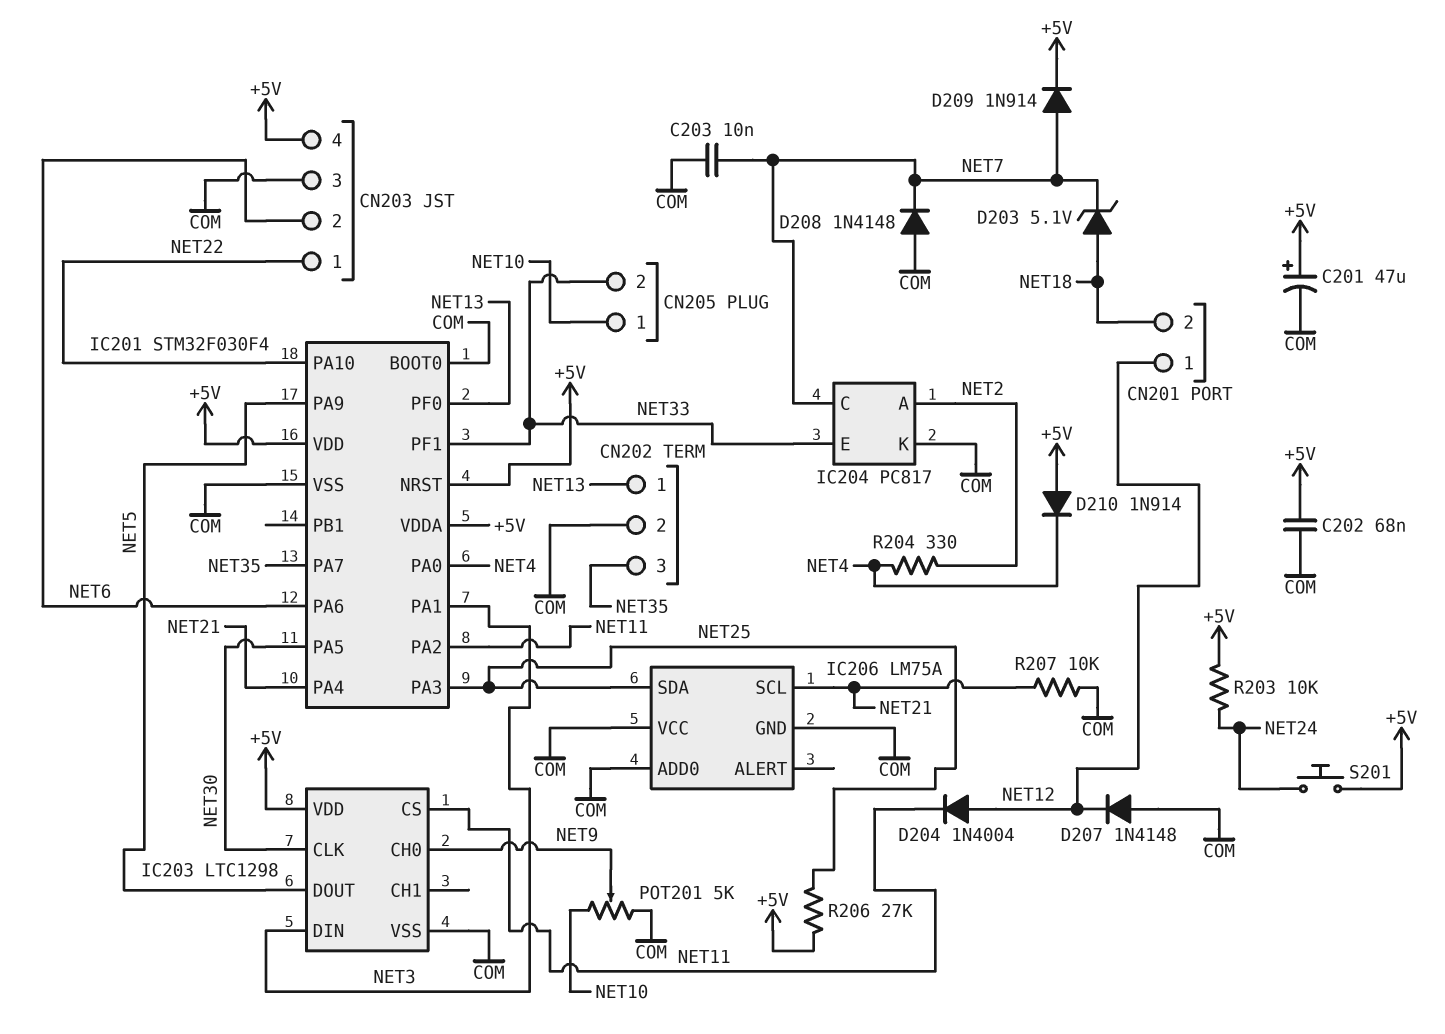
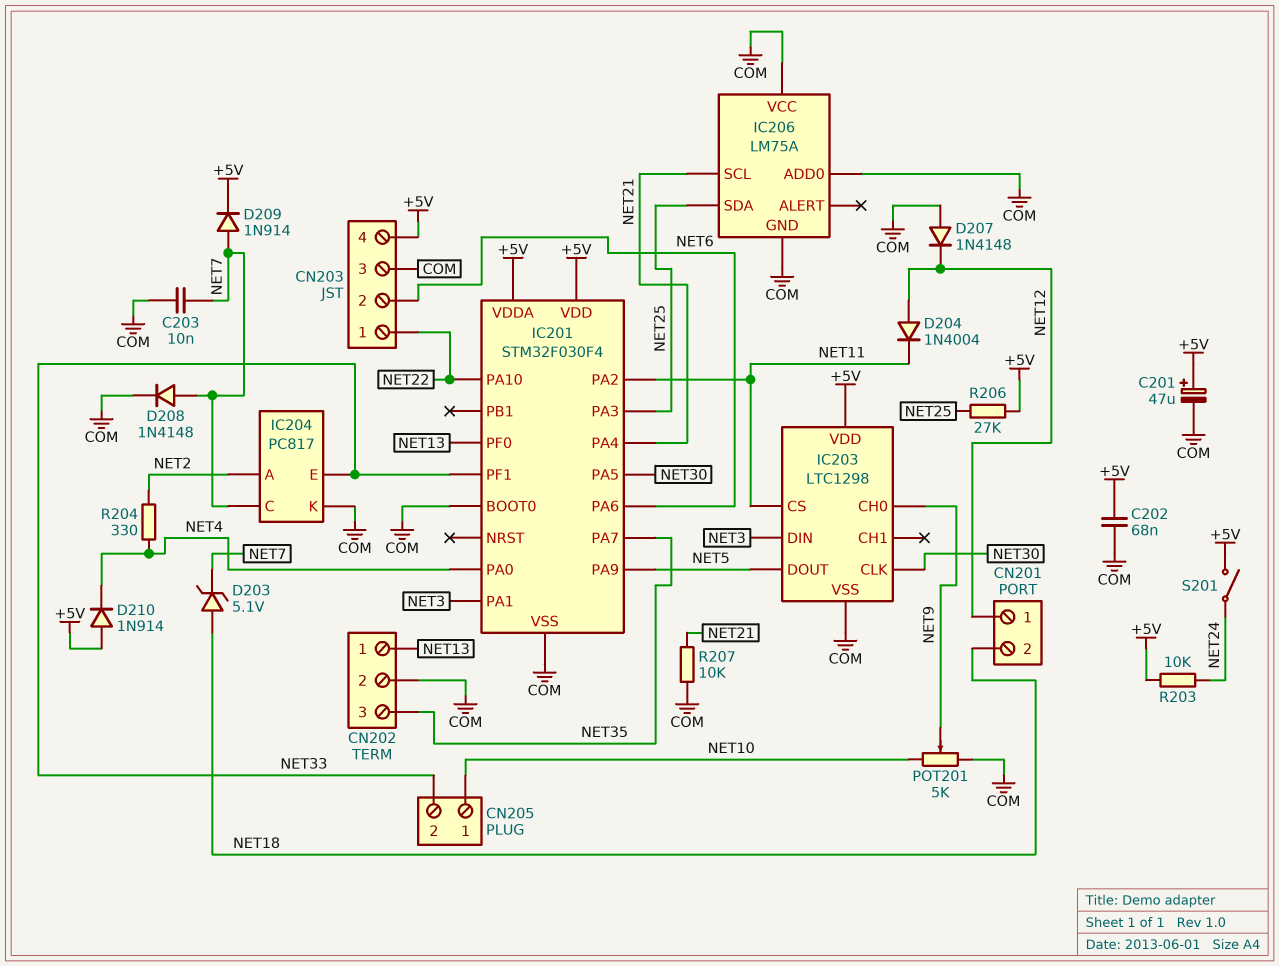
D208: diode 1N4148 (A COM, K NET7) -> diode 1N4148 (A NET7, K COM)
IC201 pin NRST: +5V -> none
S201: button (+5V, NET24) -> switch (+5V, NET24)

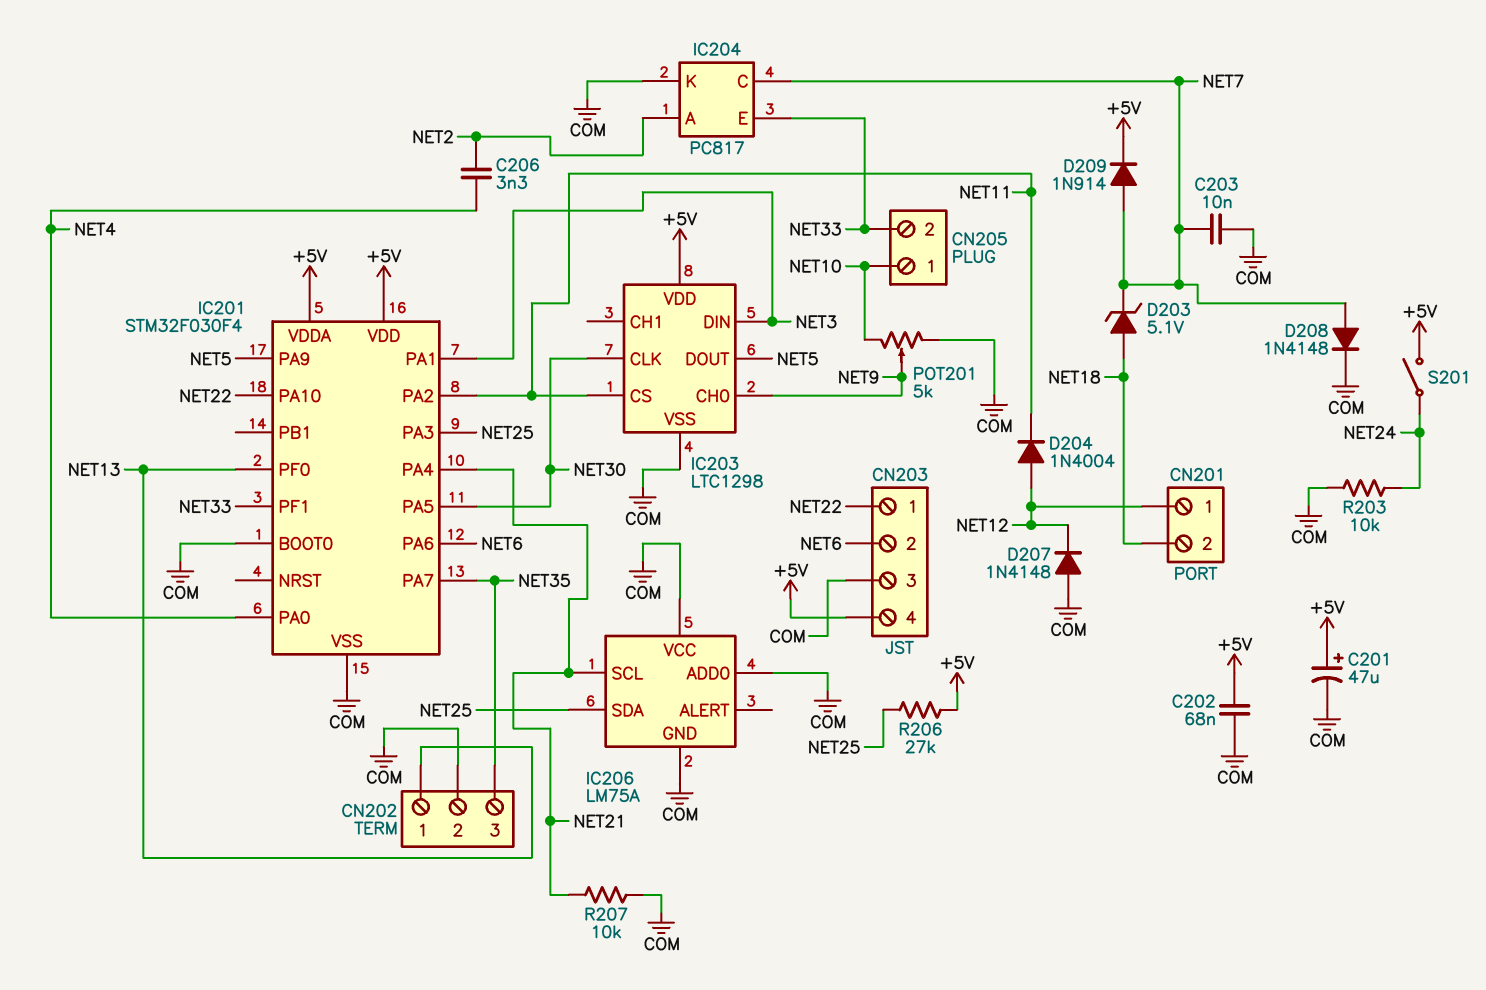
C206: none -> 3.3nF (NET2, NET4)
D210: diode 1N914 (A +5V, K NET4) -> none
R203: 10k (+5V, NET24) -> 10k (COM, NET24)
R204: 330 (NET2, NET4) -> none

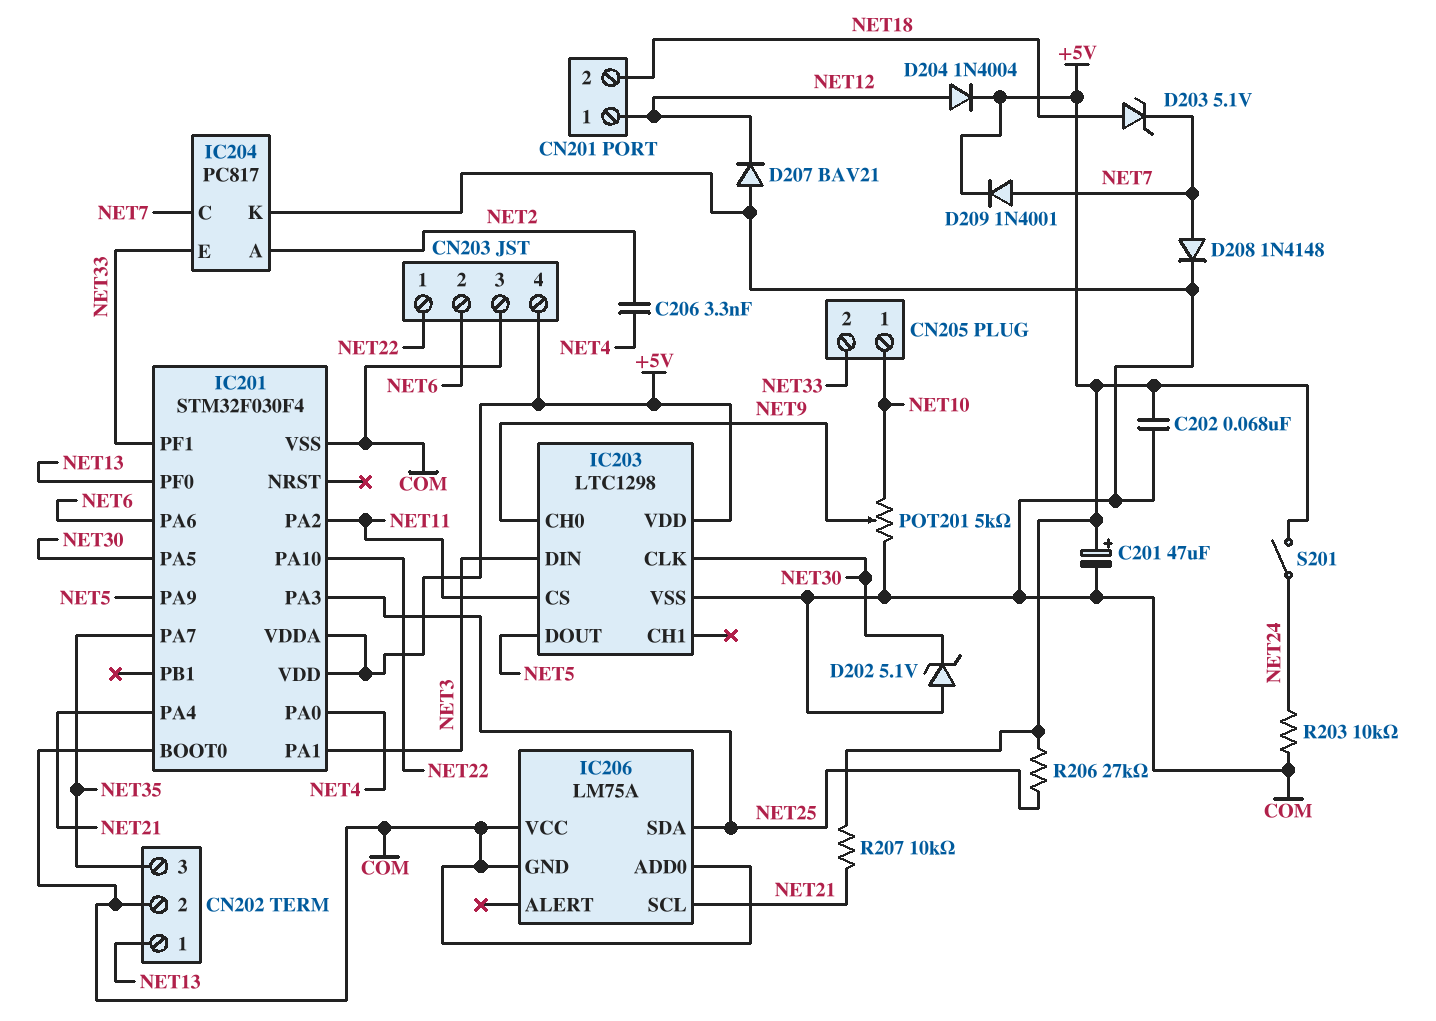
C203: 10nF (COM, NET7) -> none
D202: none -> zener 5.1V (A COM, K NET30)
D204: diode 1N4004 (A NET12, K NET11) -> diode 1N4004 (A NET12, K +5V)
D207: diode 1N4148 (A COM, K NET12) -> diode BAV21 (A COM, K NET12)
D209: diode 1N914 (A NET7, K +5V) -> diode 1N4001 (A NET7, K +5V)
R207: 10k (COM, NET21) -> 10k (+5V, NET21)

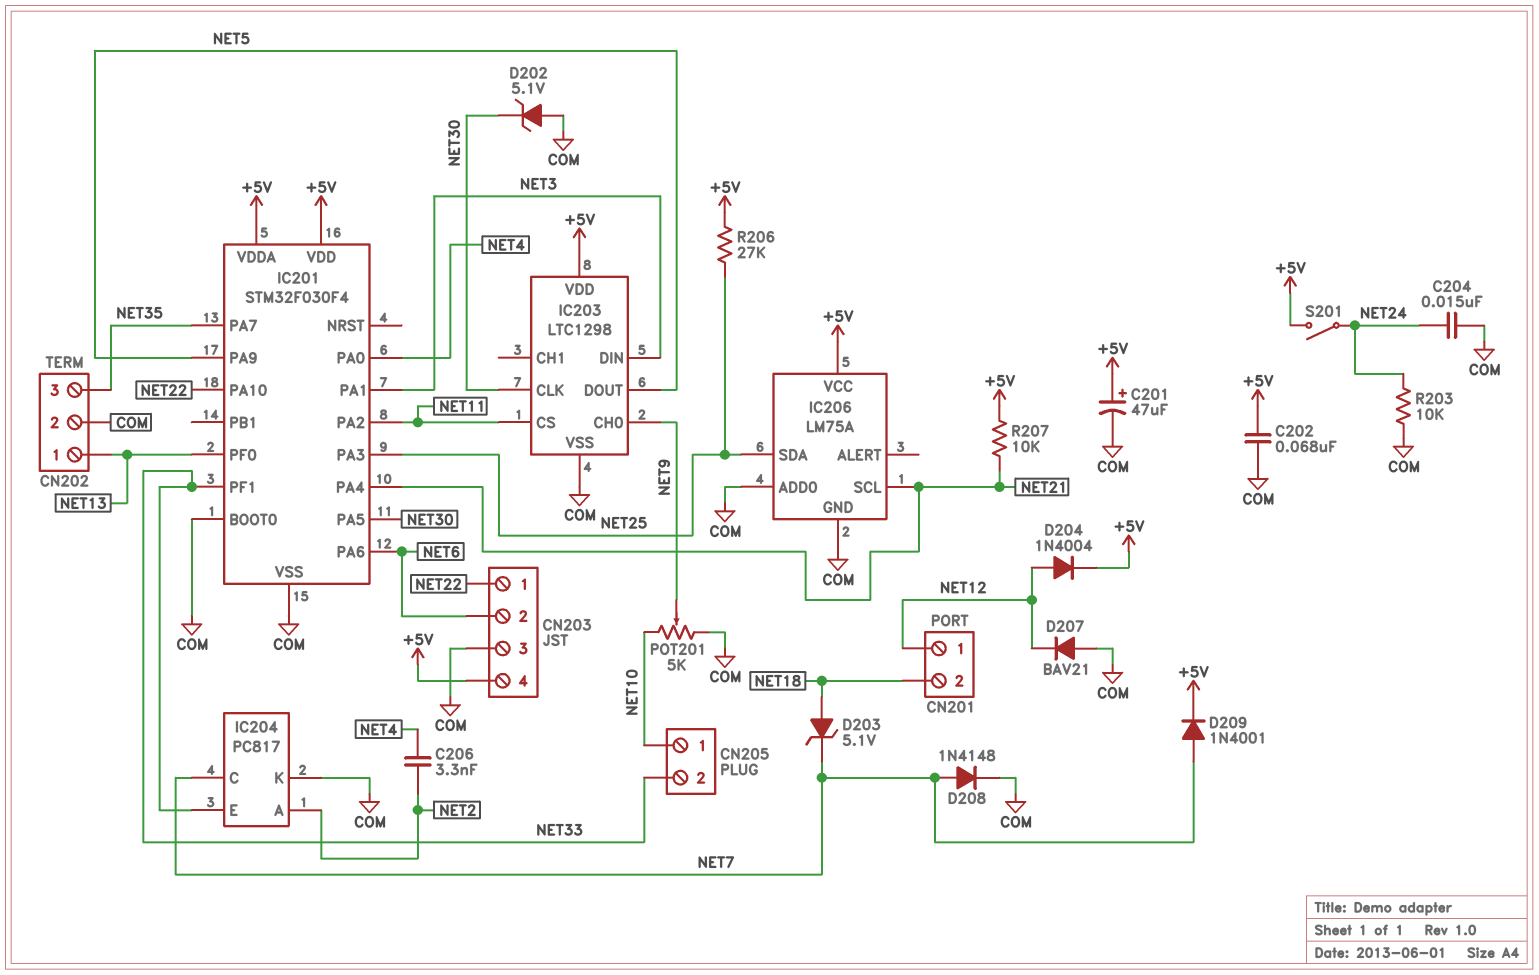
C204: none -> 15nF (COM, NET24)
IC206 pin VCC: COM -> +5V

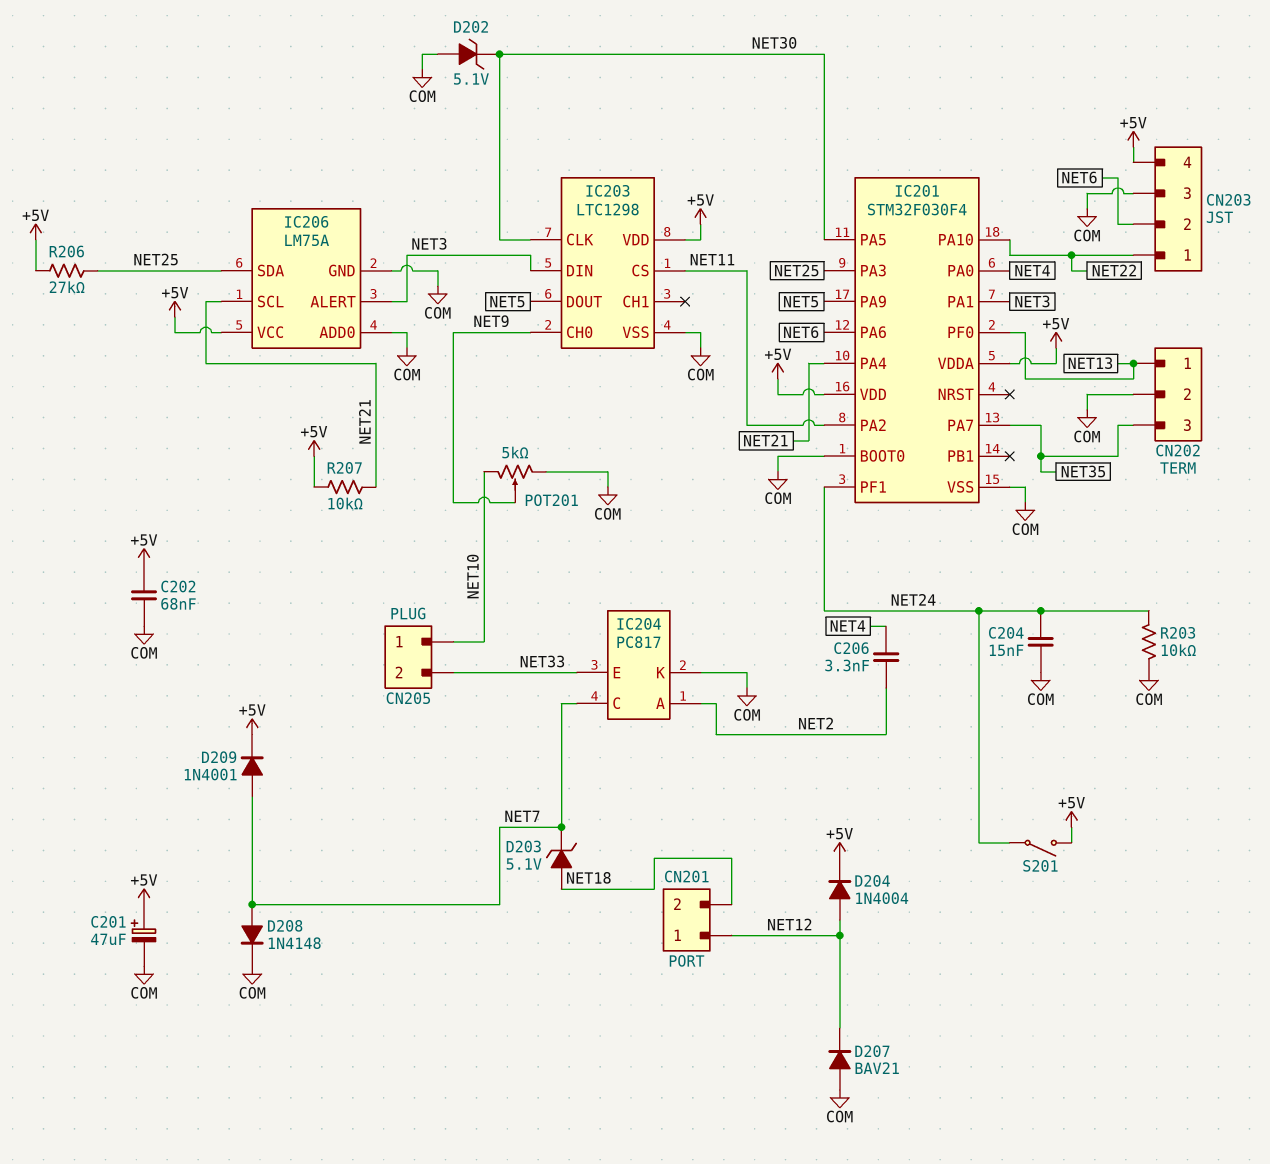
IC201 pin PF1: NET33 -> NET24
IC206 pin ALERT: none -> NET3

